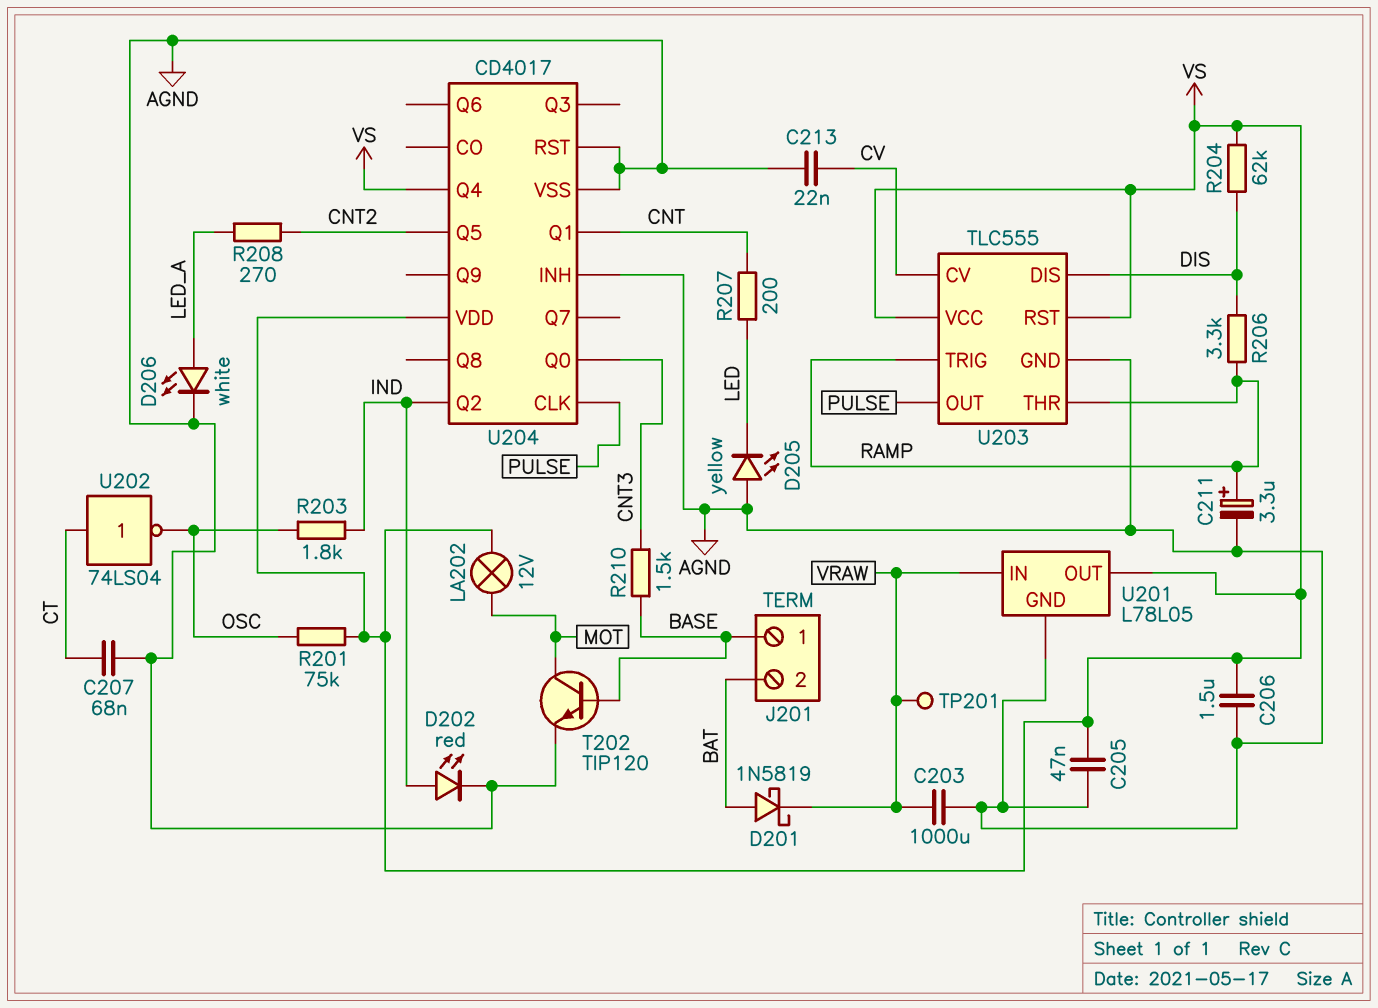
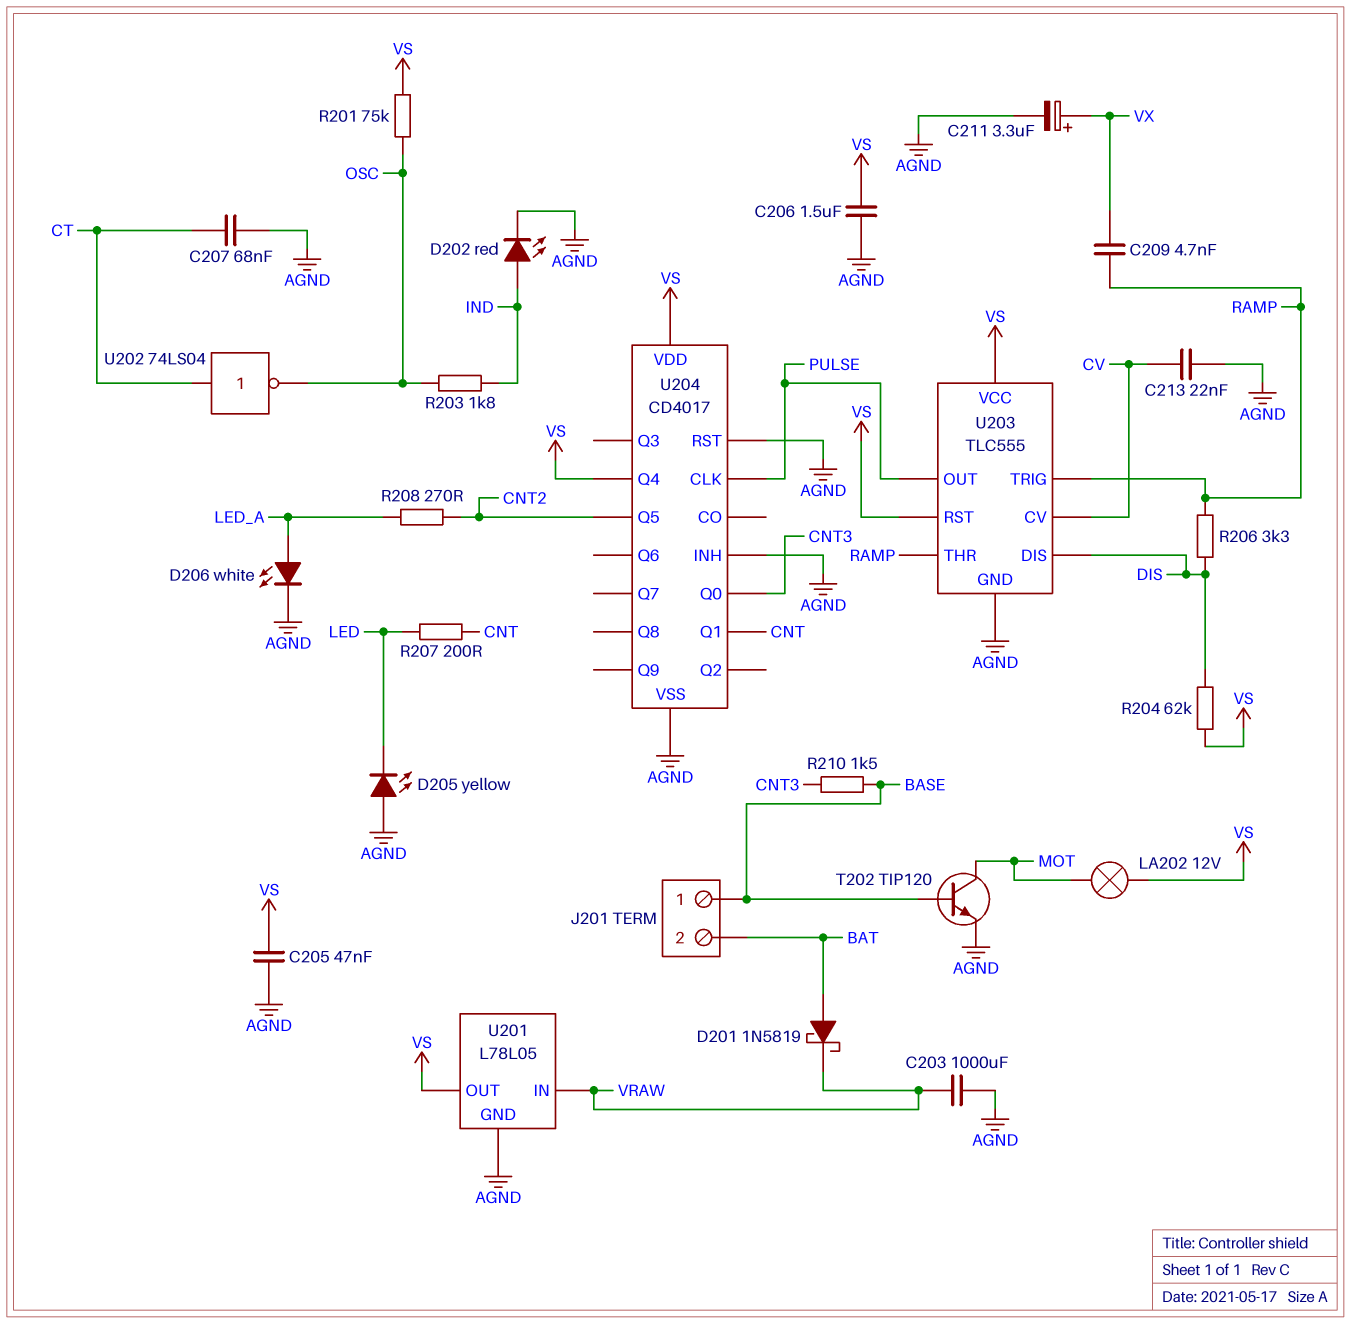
C209: none -> 4.7nF (RAMP, VX)
C211: 3.3uF (plus RAMP, minus AGND) -> 3.3uF (plus VX, minus AGND)
TP201: test point (VRAW) -> none
U204 pin Q2: IND -> none

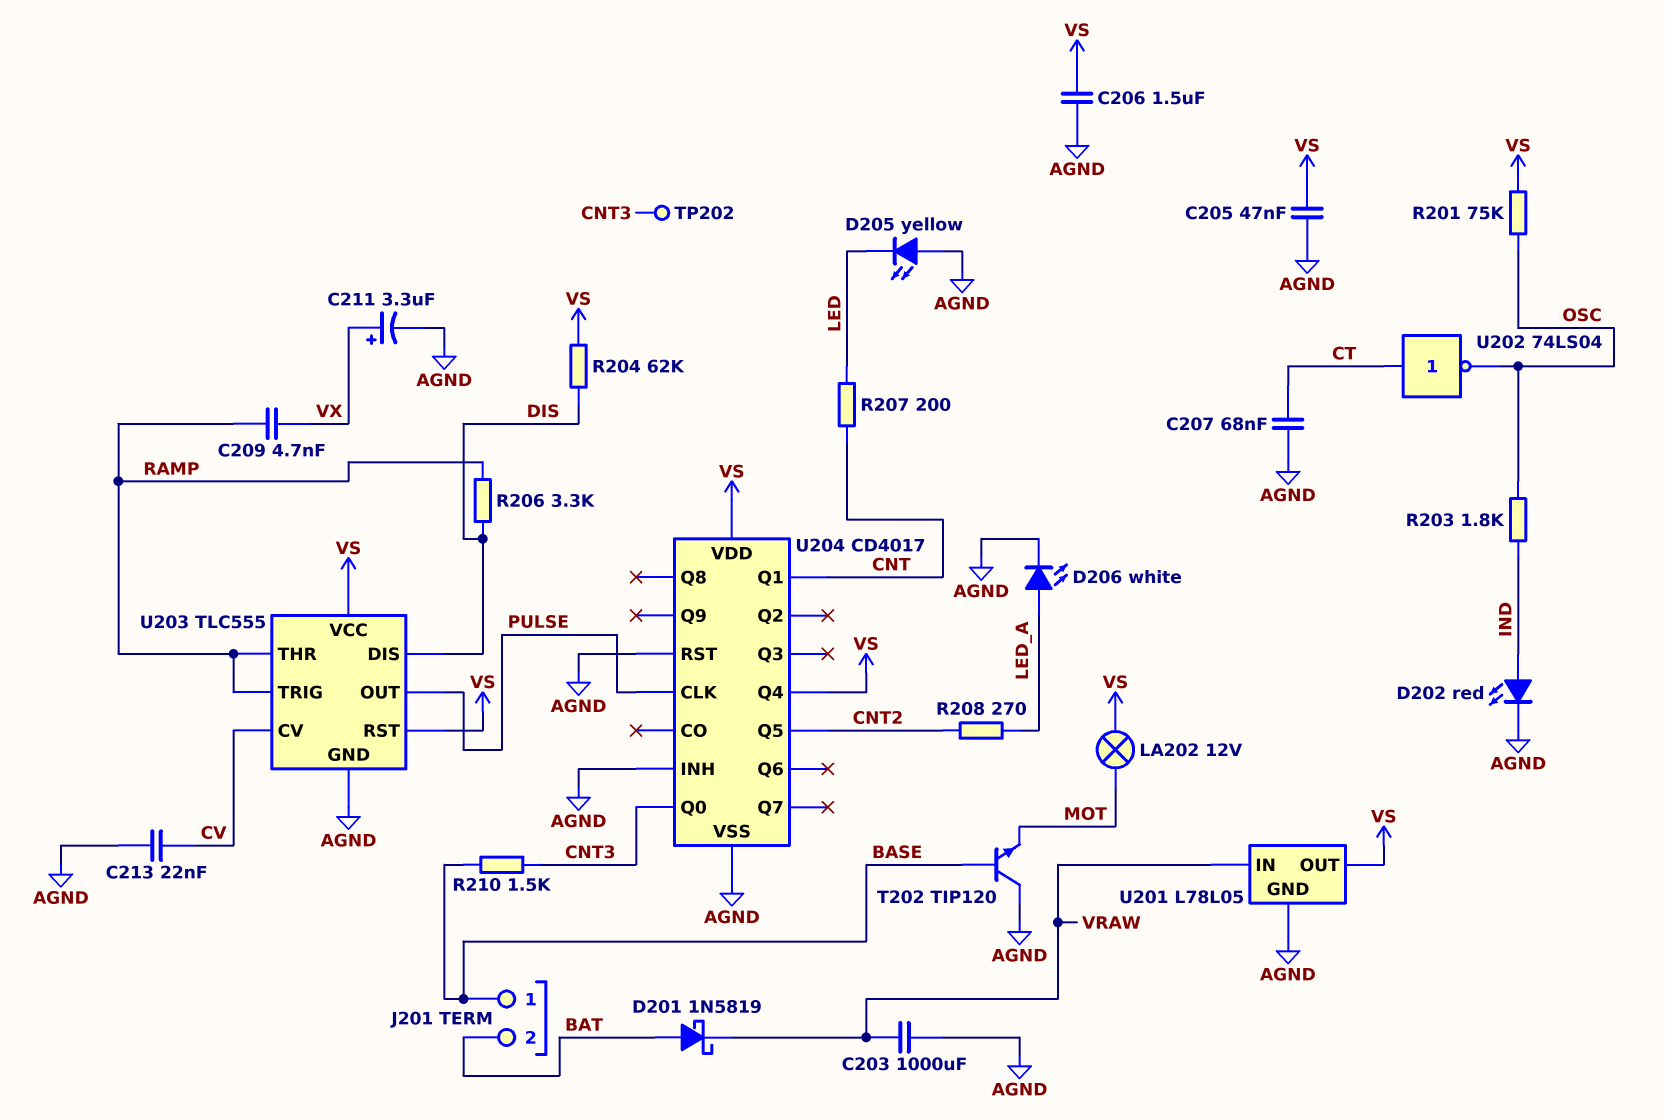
T202: NPN TIP120 (B BASE, C MOT, E AGND) -> NPN TIP120 (B BASE, C AGND, E MOT)
TP202: none -> test point (CNT3)

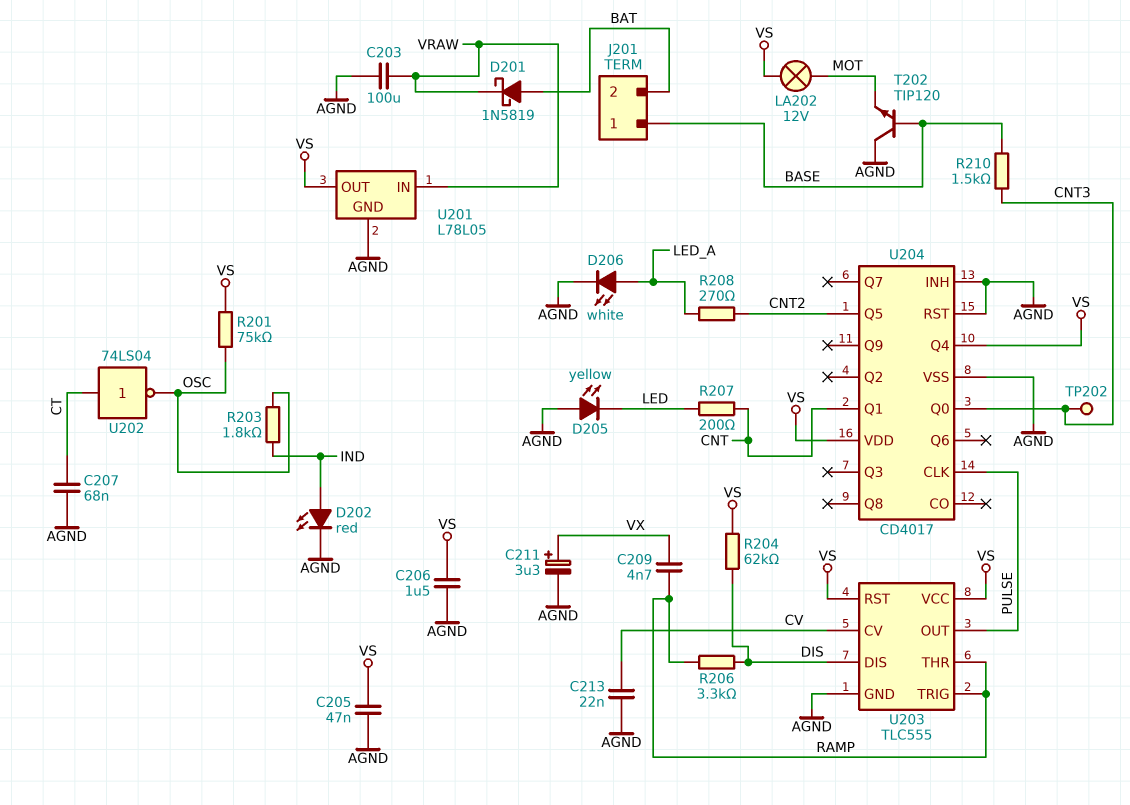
C203: 1000uF (AGND, VRAW) -> 100uF (AGND, VRAW)

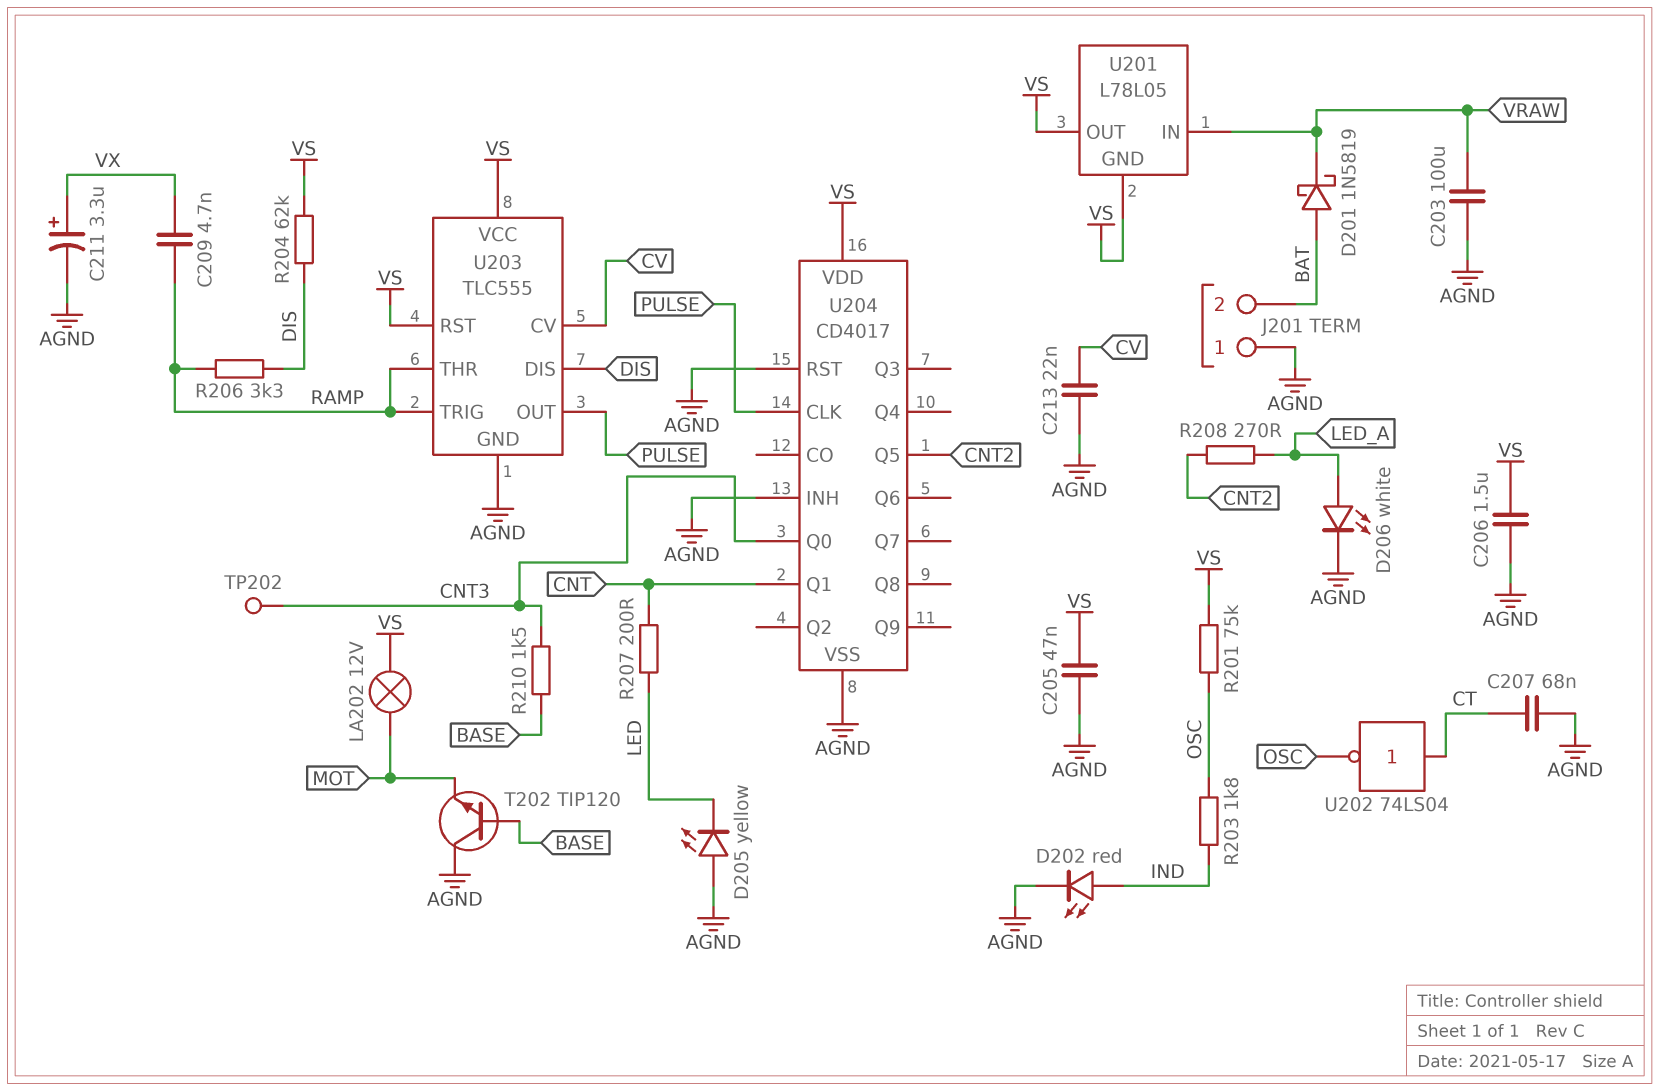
J201 pin 1: BASE -> AGND
U201 pin GND: AGND -> VS
U204 pin Q4: VS -> none

